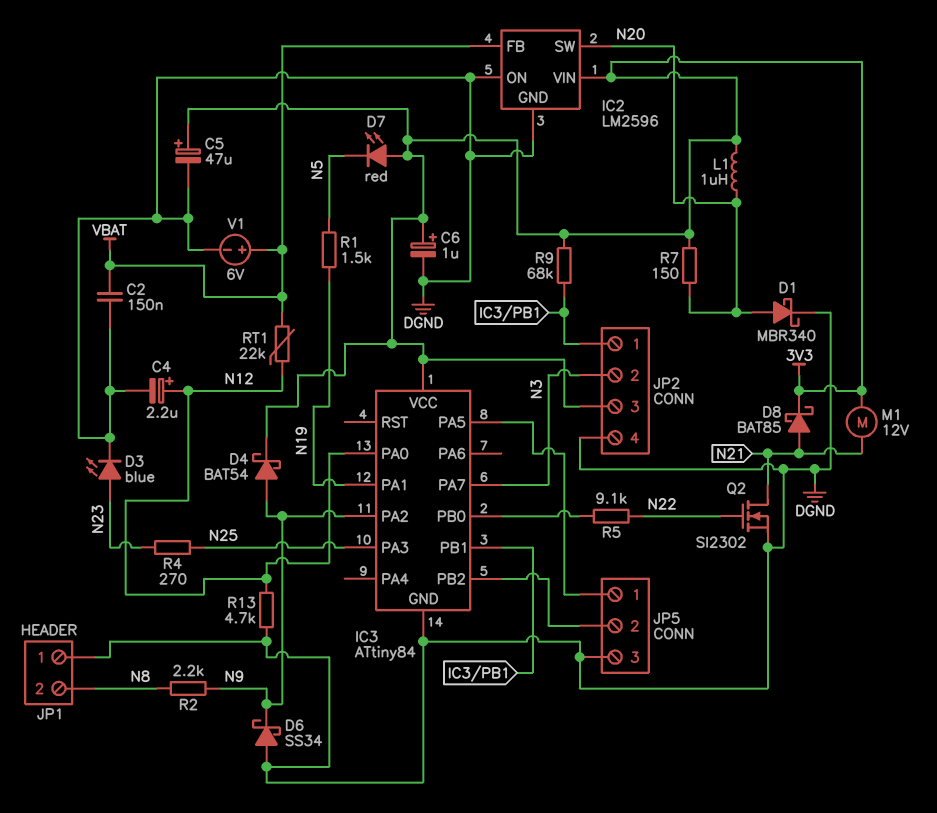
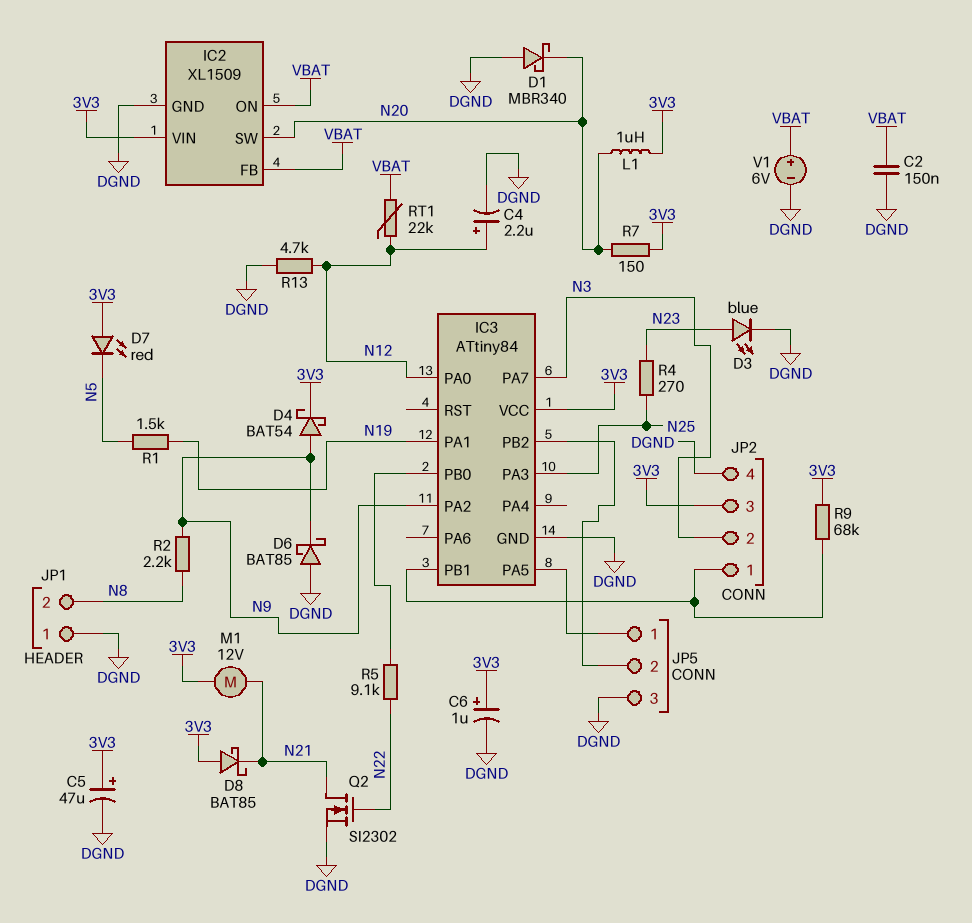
D1: schottky MBR340 (A N20, K DGND) -> schottky MBR340 (A DGND, K N20)
D6: schottky SS34 (A DGND, K N9) -> schottky BAT85 (A DGND, K N9)
D8: schottky BAT85 (A N21, K 3V3) -> schottky BAT85 (A 3V3, K N21)
IC2: LM2596 -> XL1509
IC2 pin ON: DGND -> VBAT

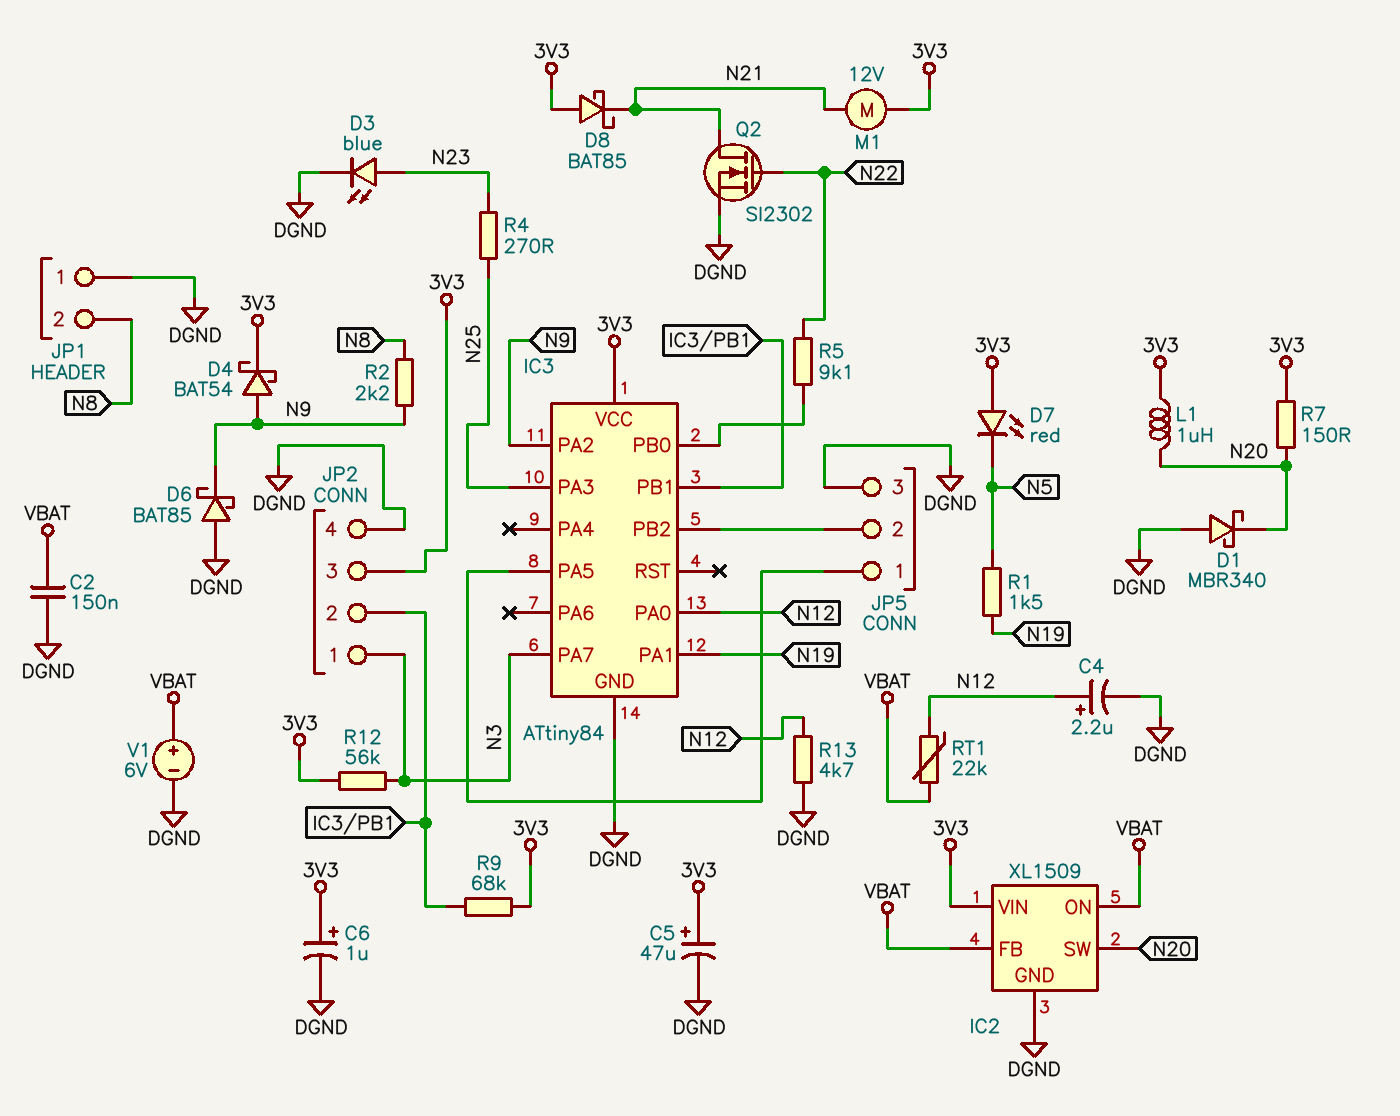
JP2 pin 1: IC3/PB1 -> N3
JP2 pin 2: N3 -> IC3/PB1
R12: none -> 56k (3V3, N3)

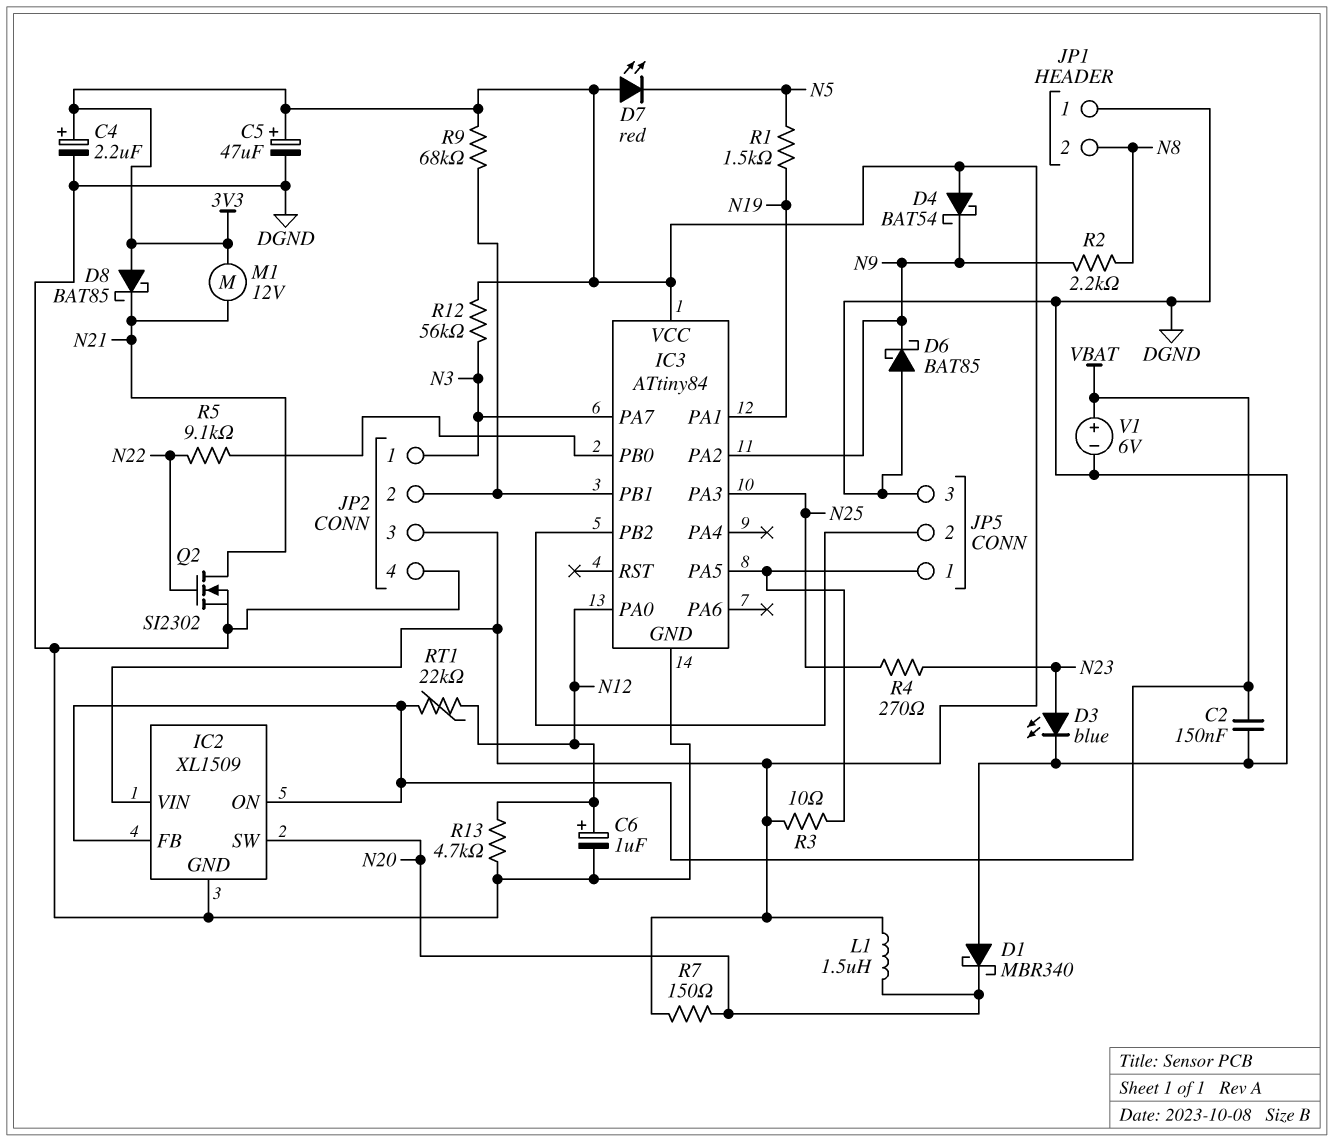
C4: 2.2uF (plus N12, minus DGND) -> 2.2uF (plus 3V3, minus DGND)
C6: 1uF (plus 3V3, minus DGND) -> 1uF (plus N12, minus DGND)
D4: schottky BAT54 (A N9, K 3V3) -> schottky BAT54 (A 3V3, K N9)
L1: 1uH (3V3, N20) -> 1.5uH (3V3, N20)
R3: none -> 10 (3V3, IC3/PA5)

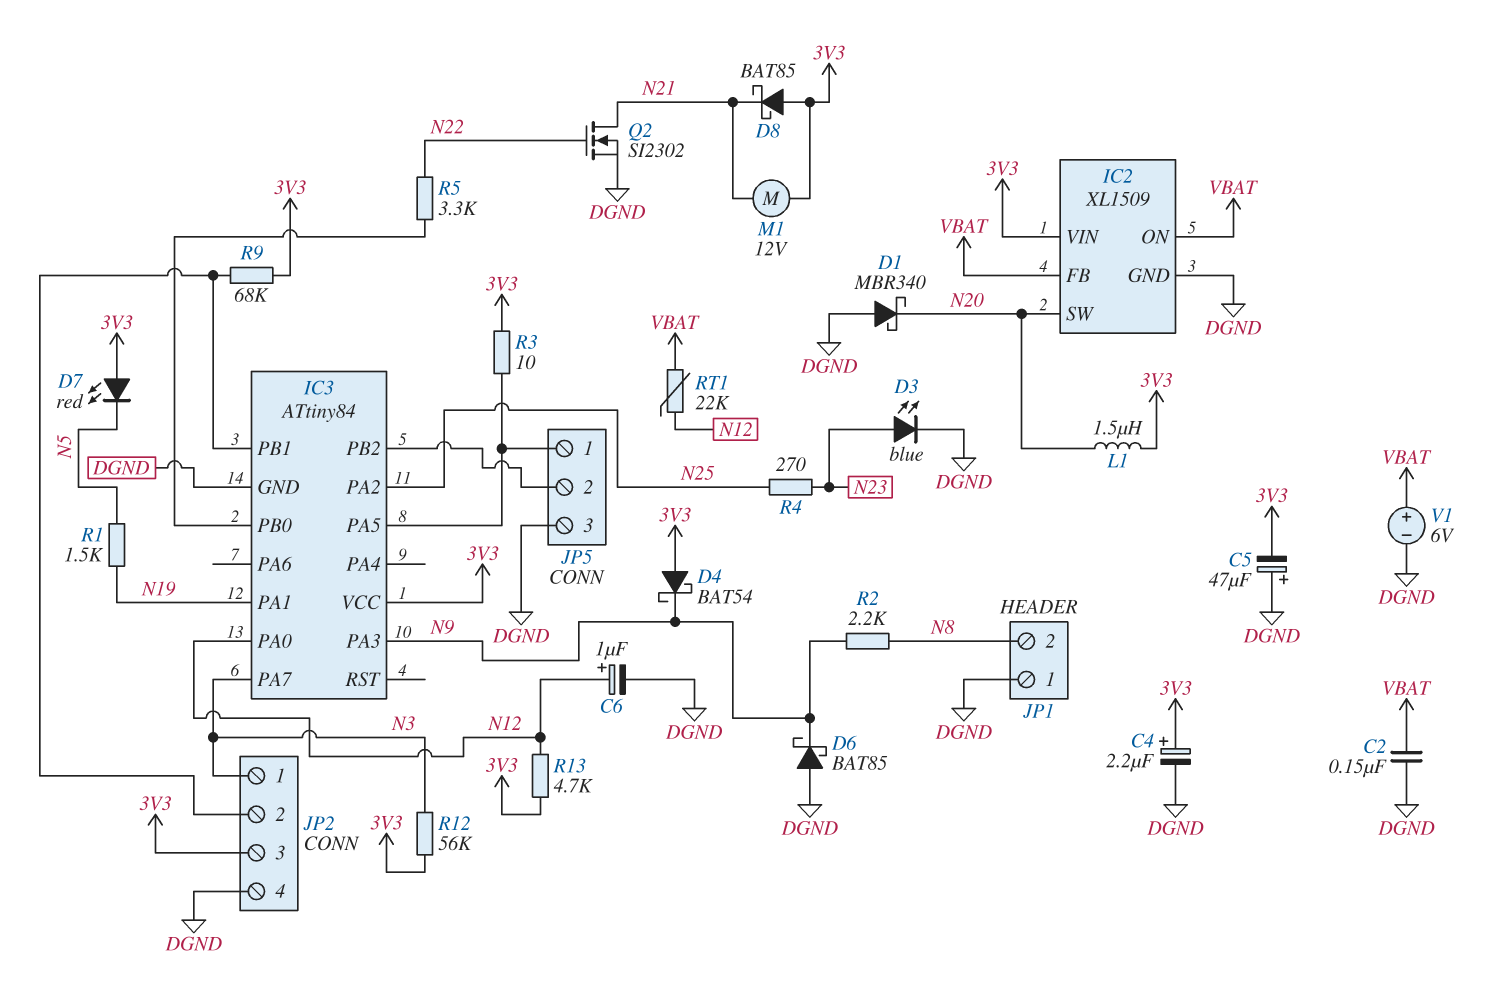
C5: 47uF (plus 3V3, minus DGND) -> 47uF (plus DGND, minus 3V3)
IC3 pin PA2: N9 -> N25
IC3 pin PA3: N25 -> N9
R5: 9.1k (IC3/PB0, N22) -> 3.3k (IC3/PB0, N22)
R7: 150 (3V3, N20) -> none
R13: 4.7k (DGND, N12) -> 4.7k (3V3, N12)

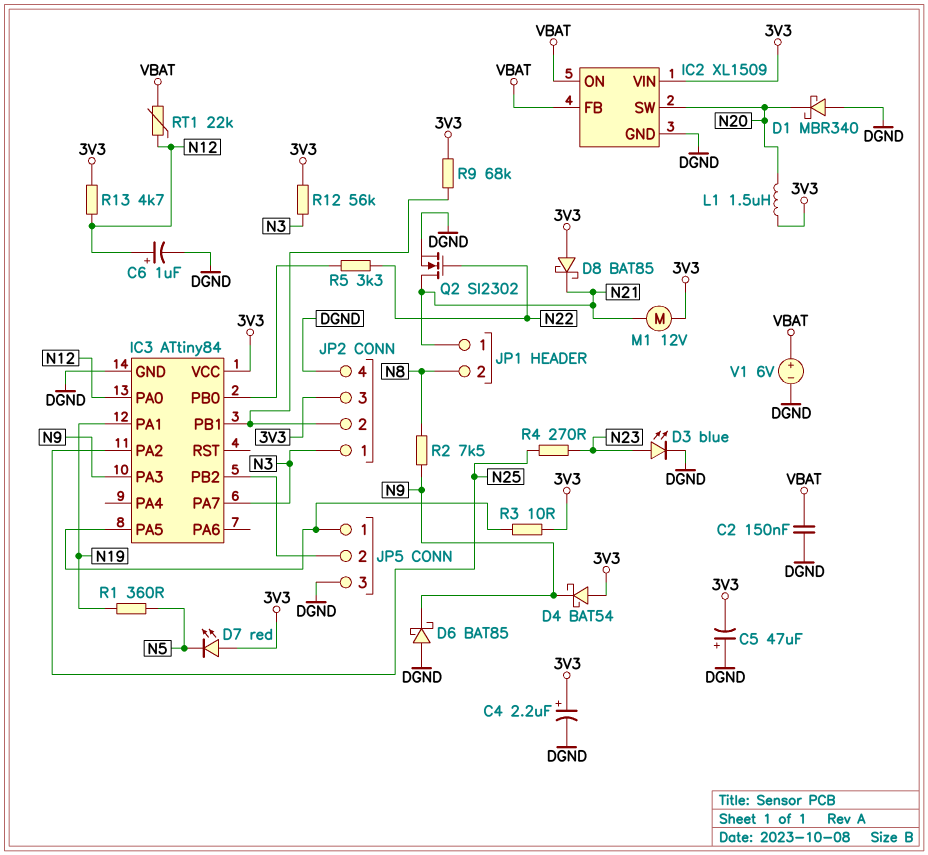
JP1 pin 1: DGND -> N21
R1: 1.5k (N5, N19) -> 360 (N5, N19)
R2: 2.2k (N8, N9) -> 7.5k (N8, N9)

